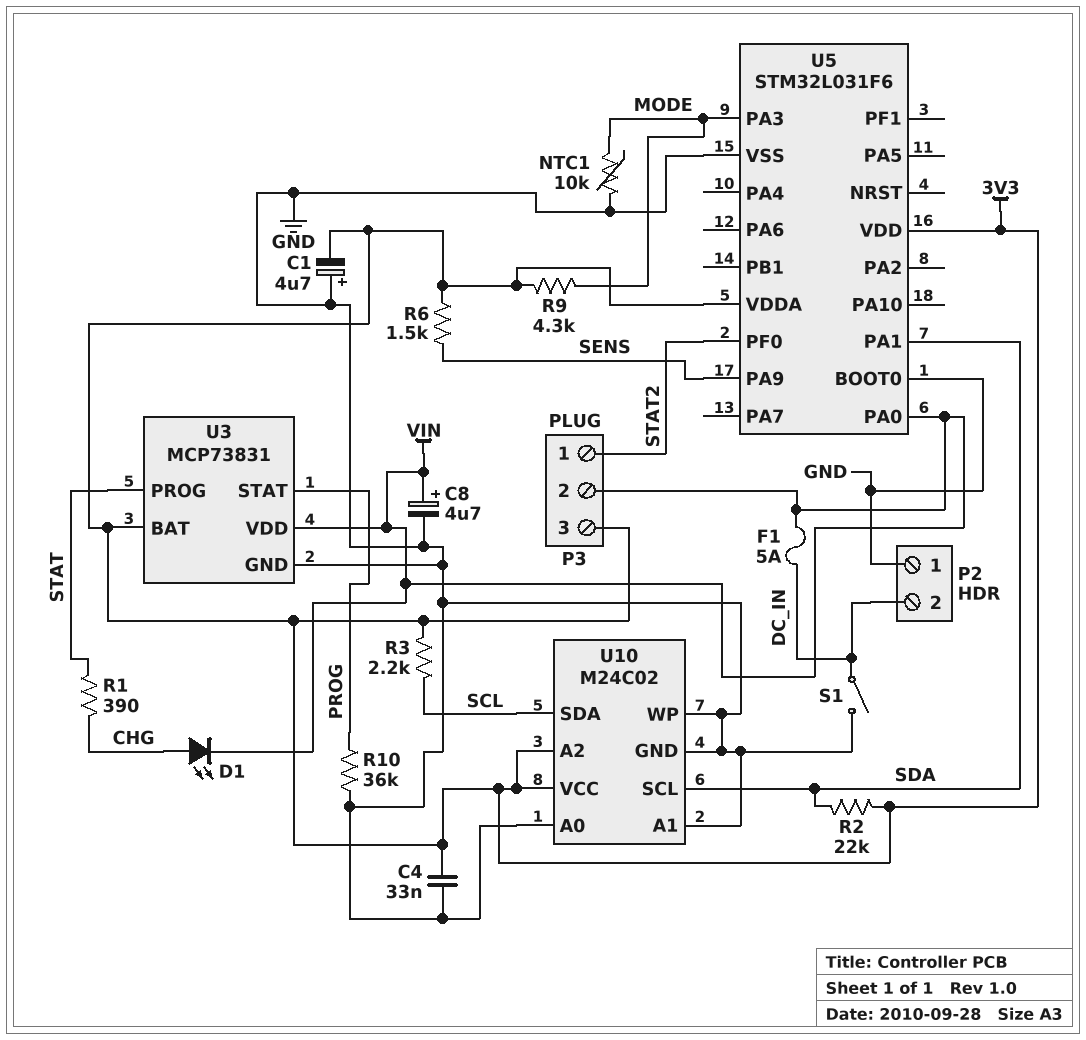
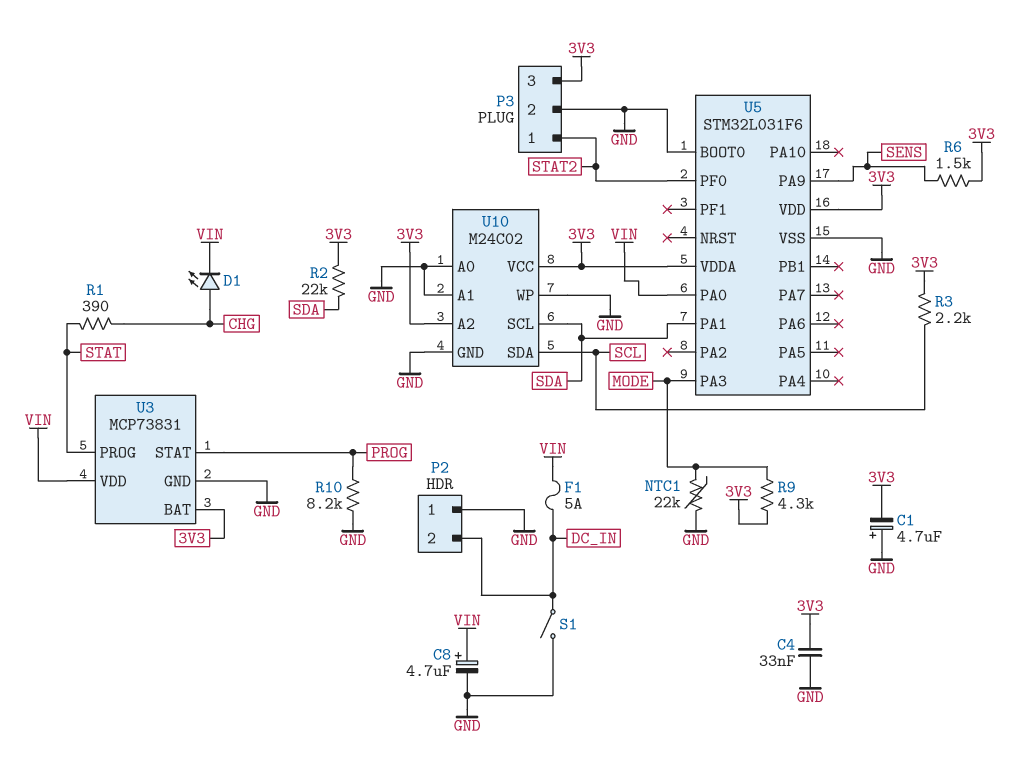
NTC1: 10k (GND, MODE) -> 22k (GND, MODE)
P3 pin 2: VIN -> GND
R10: 36k (GND, PROG) -> 8.2k (GND, PROG)

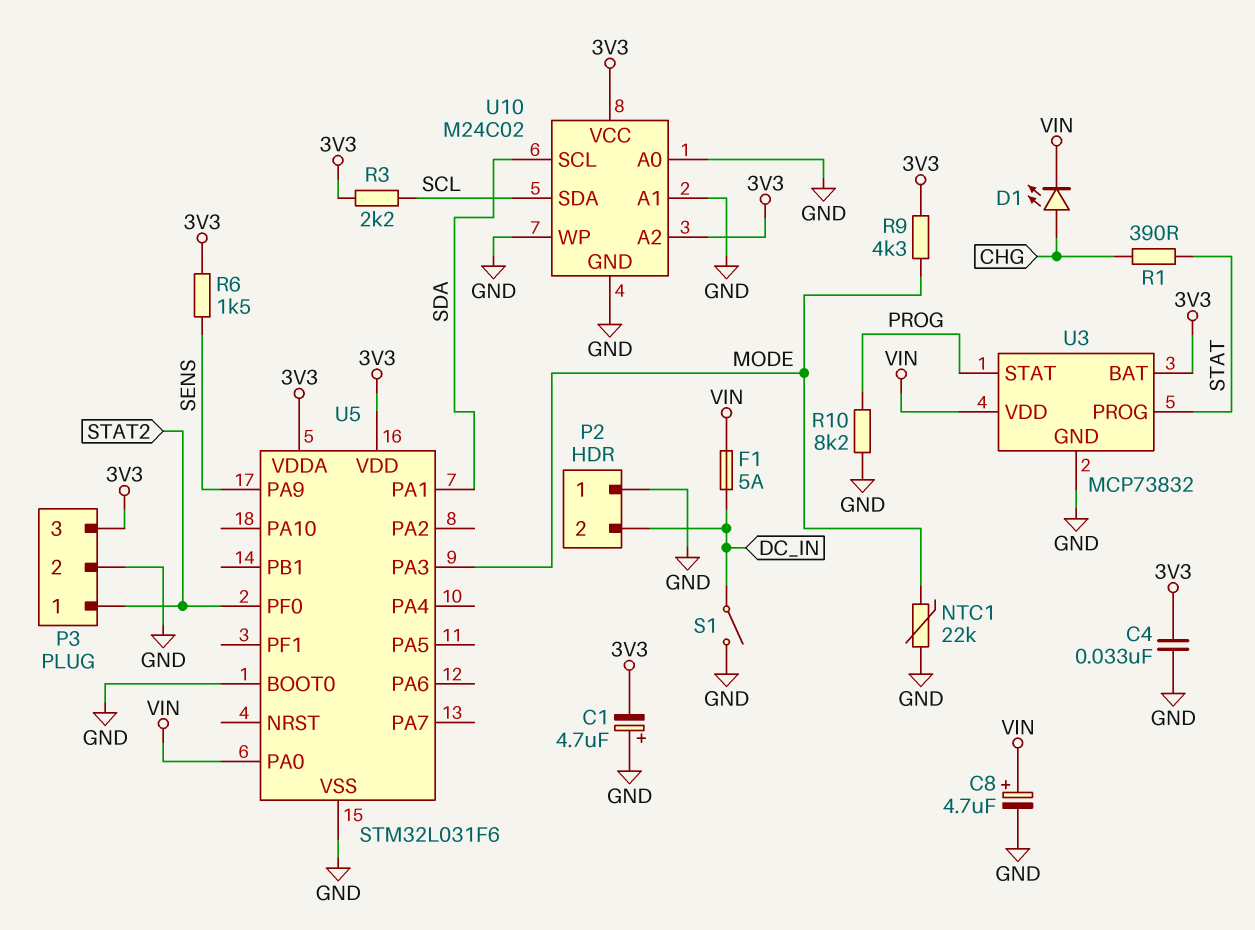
R2: 22k (3V3, SDA) -> none
U3: MCP73831 -> MCP73832

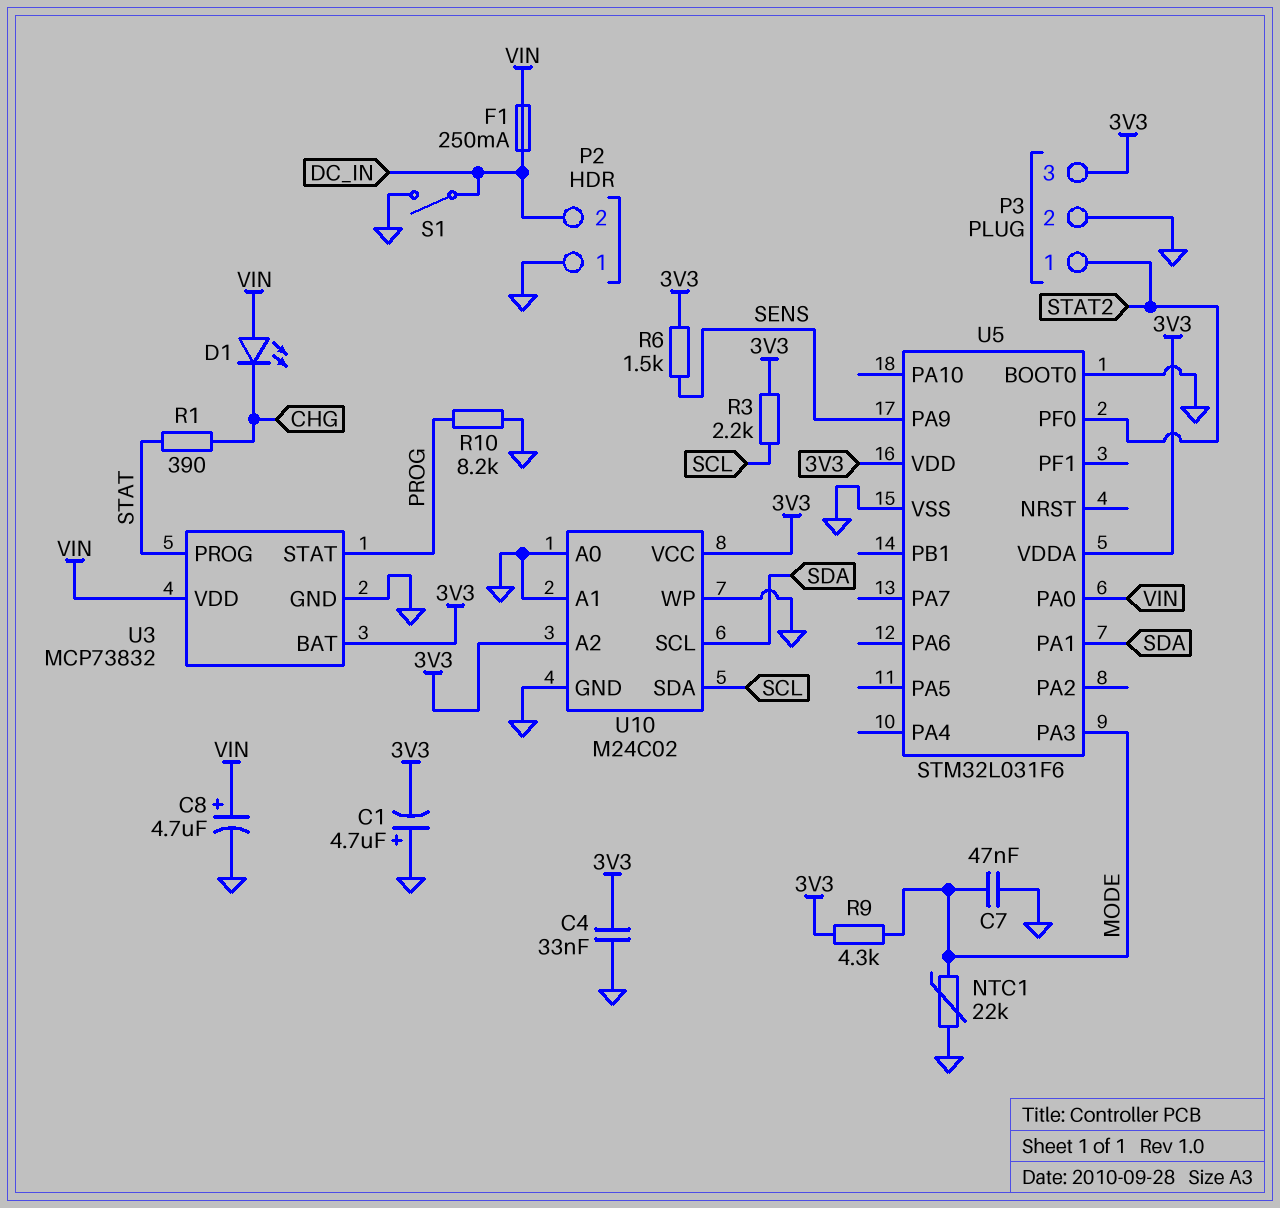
C7: none -> 47nF (GND, MODE)
D1: LED (A CHG, K VIN) -> LED (A VIN, K CHG)
F1: 5A (DC_IN, VIN) -> 250mA (DC_IN, VIN)

